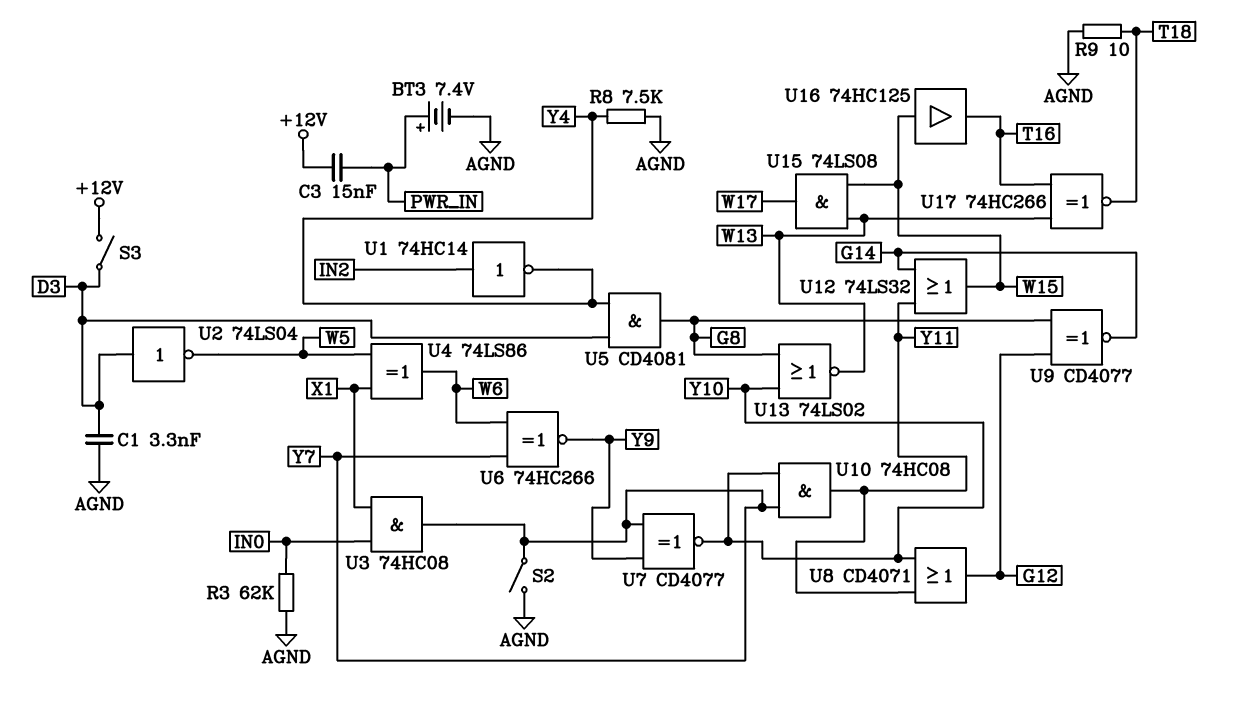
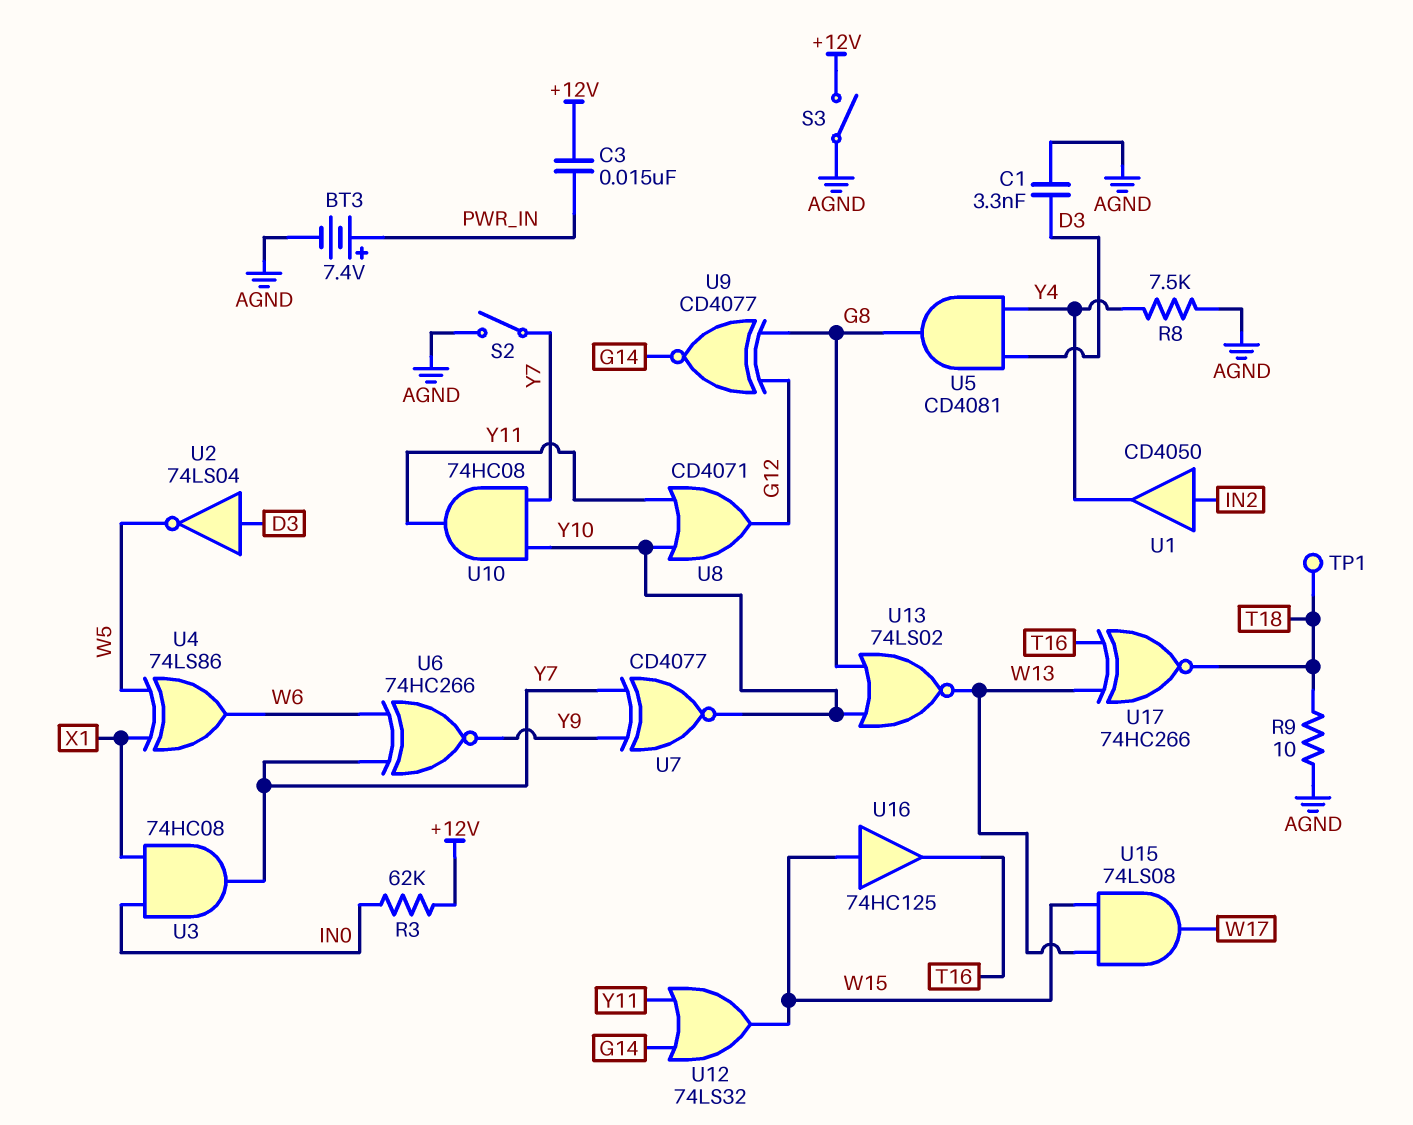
R3: 62k (AGND, IN0) -> 62k (+12V, IN0)
S3: switch (+12V, D3) -> switch (+12V, AGND)
TP1: none -> test point (T18)
U1: NOT 74HC14 (in IN2, out Y4) -> buffer CD4050 (in IN2, out Y4)

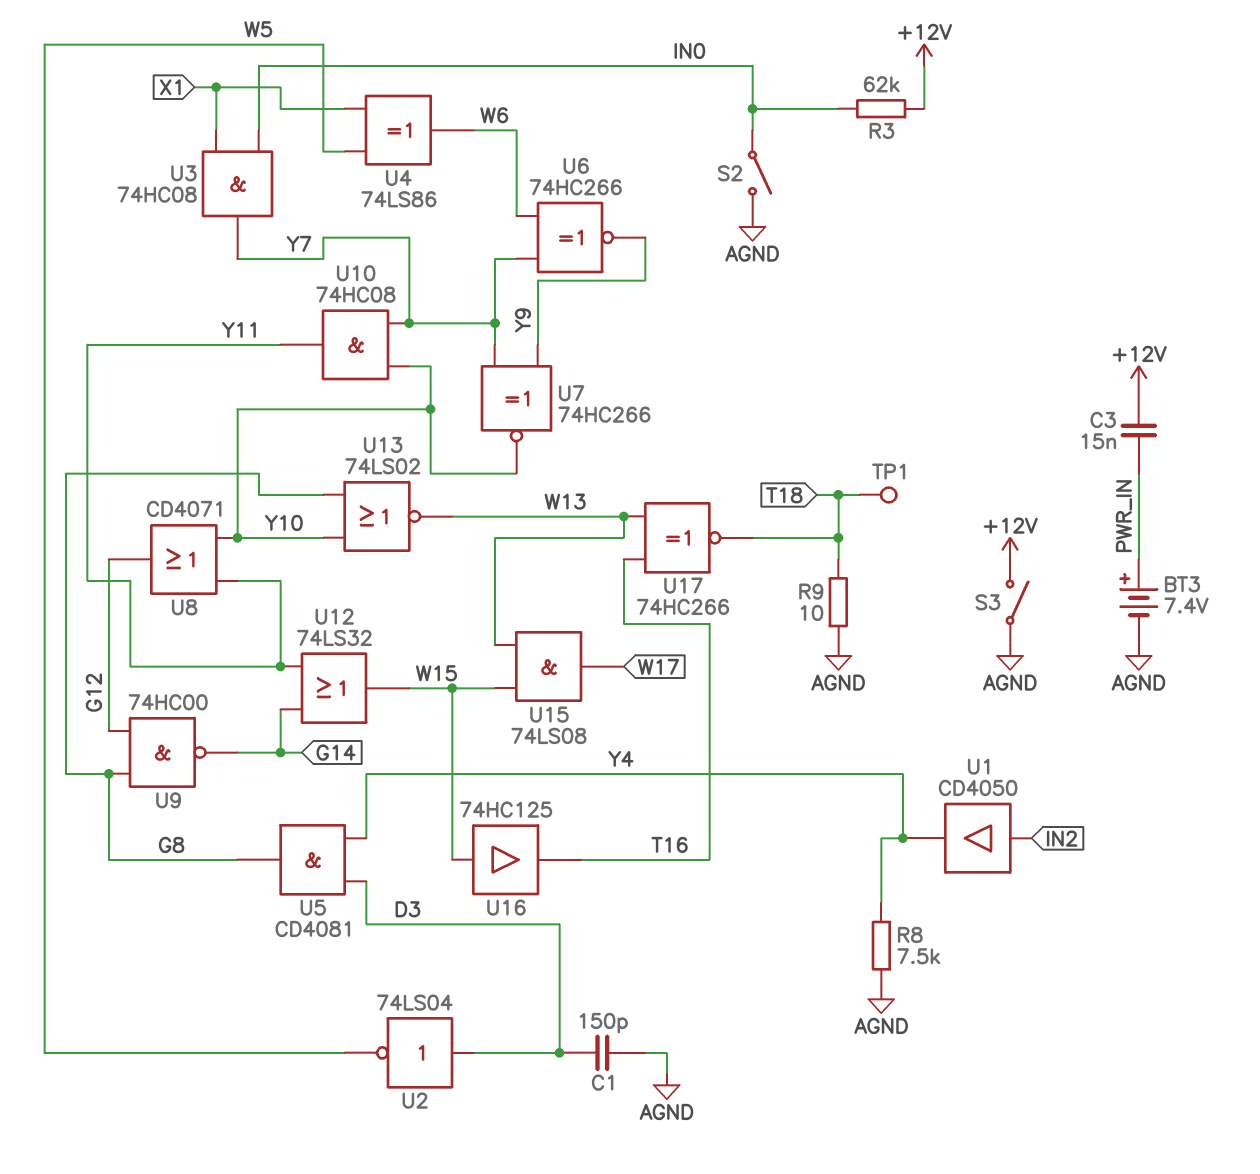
C1: 3.3nF (AGND, D3) -> 150pF (AGND, D3)
S2: switch (AGND, Y7) -> switch (AGND, IN0)
U7: XNOR CD4077 (in Y7, in Y9, out Y10) -> XNOR 74HC266 (in Y7, in Y9, out Y10)
U9: XNOR CD4077 (in G8, in G12, out G14) -> NAND 74HC00 (in G8, in G12, out G14)

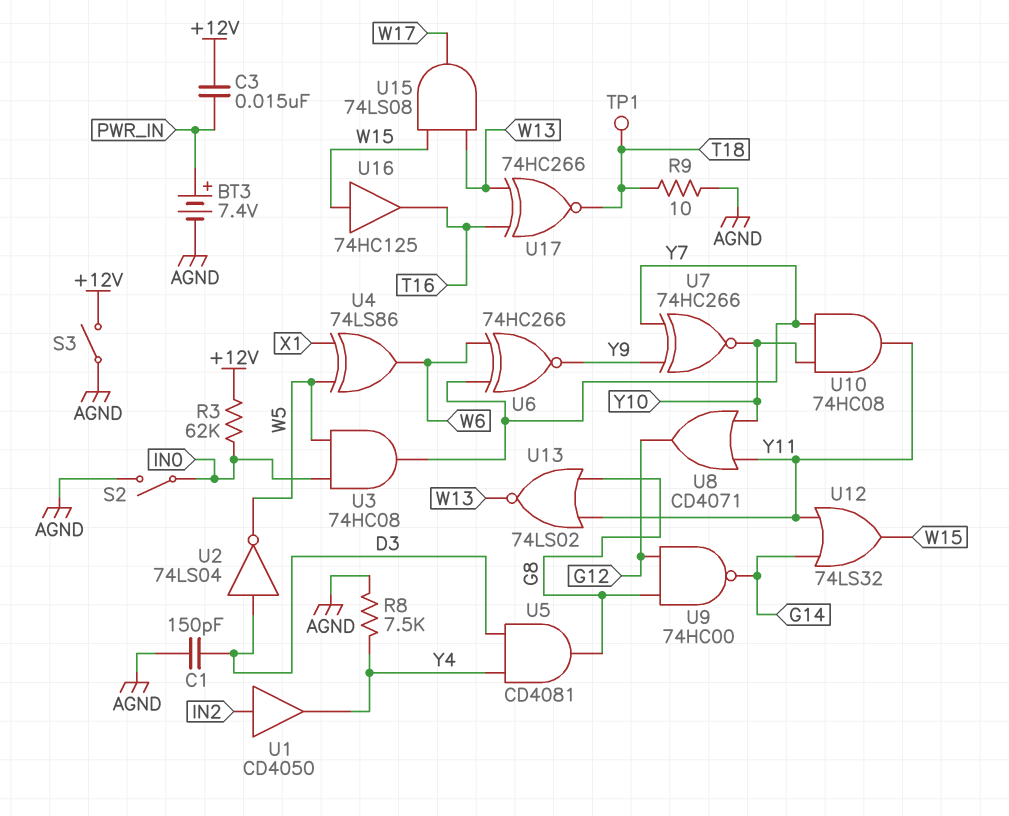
U3: AND 74HC08 (in IN0, in X1, out Y7) -> AND 74HC08 (in IN0, in W5, out Y7)
U13: NOR 74LS02 (in G8, in Y10, out W13) -> NOR 74LS02 (in G8, in Y11, out W13)

